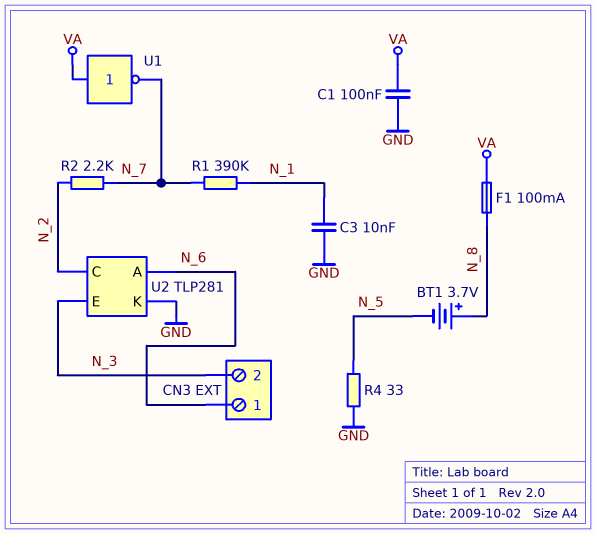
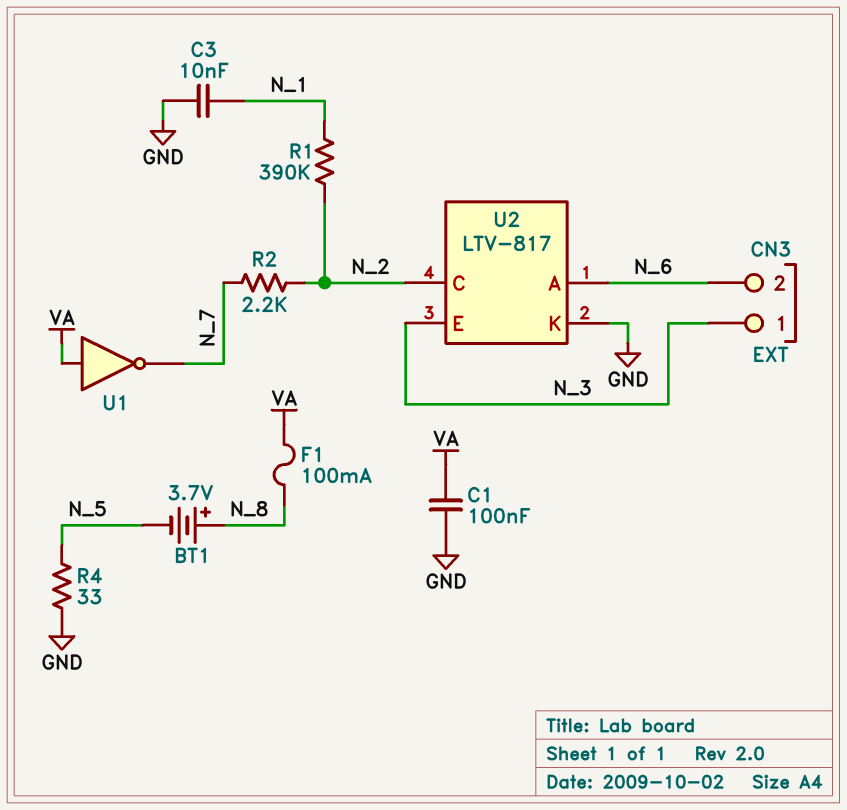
CN3 pin 1: N_6 -> N_3
CN3 pin 2: N_3 -> N_6
R1: 390k (N_1, N_7) -> 390k (N_1, N_2)
U2: TLP281 -> LTV-817

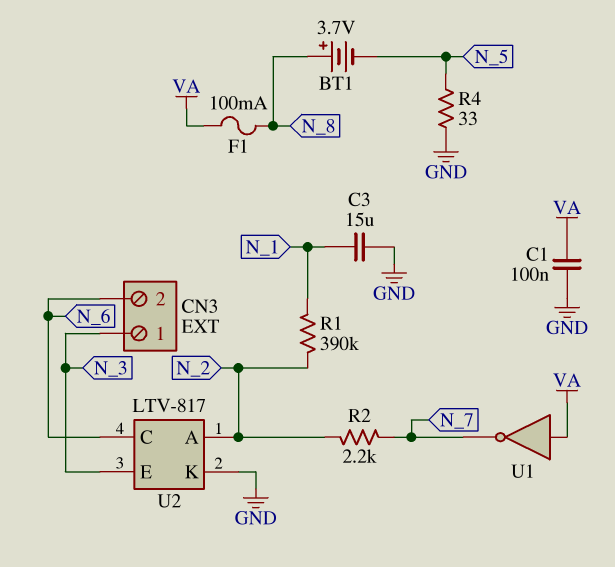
C3: 10nF (GND, N_1) -> 15uF (GND, N_1)
U2 pin A: N_6 -> N_2
U2 pin C: N_2 -> N_6

